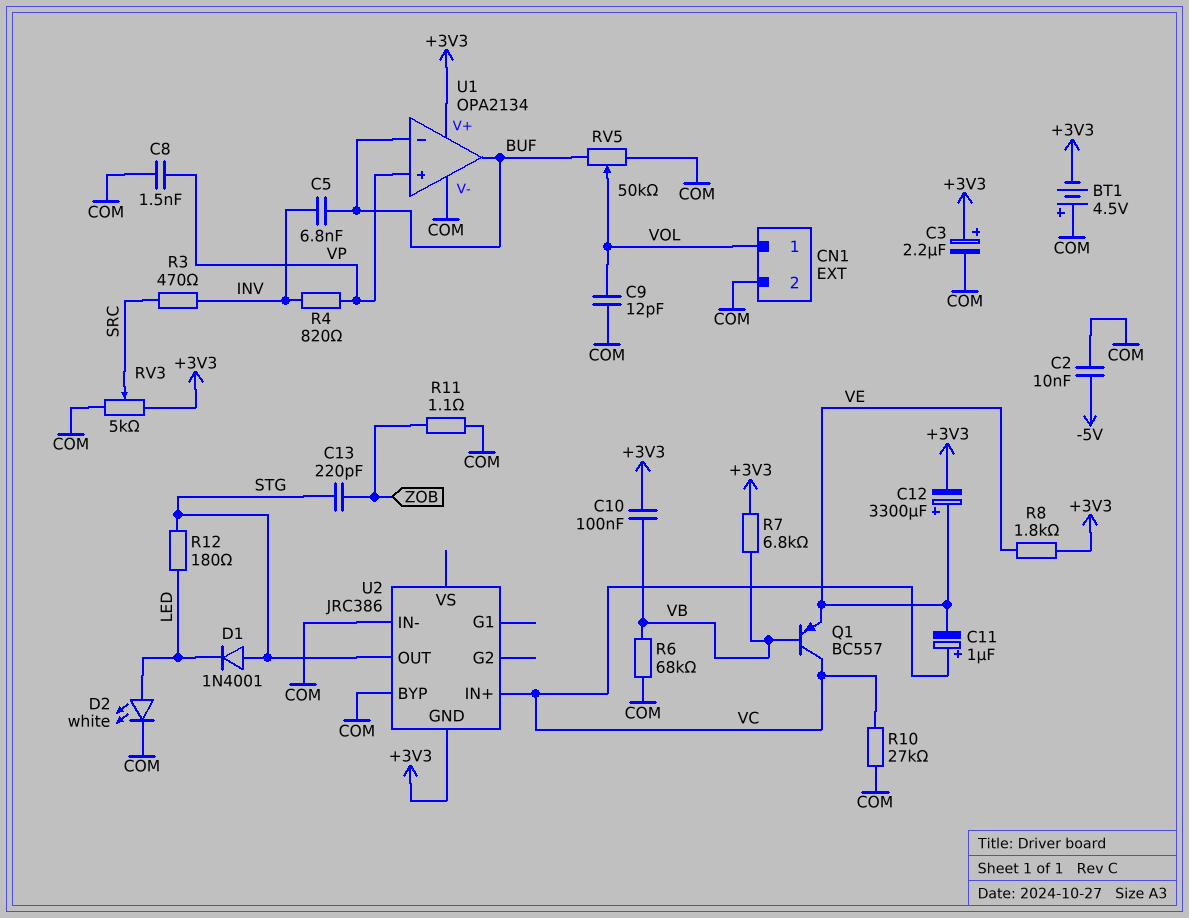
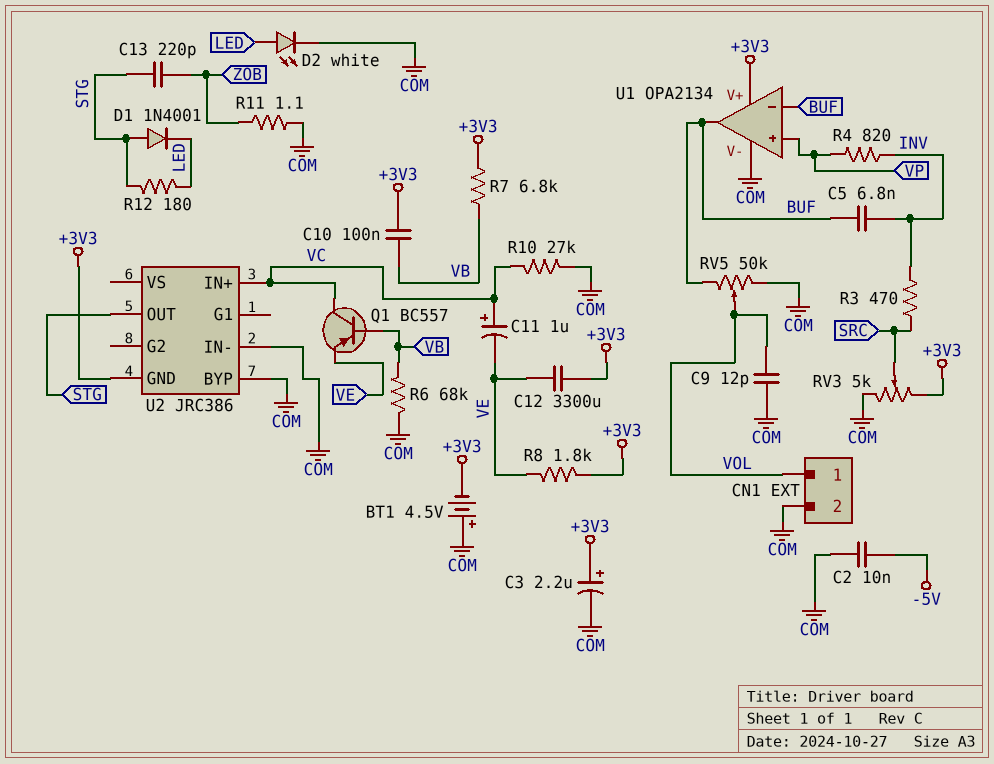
C8: 1.5nF (COM, VP) -> none
C12: 3300uF (plus VE, minus +3V3) -> 3300uF (+3V3, VE)

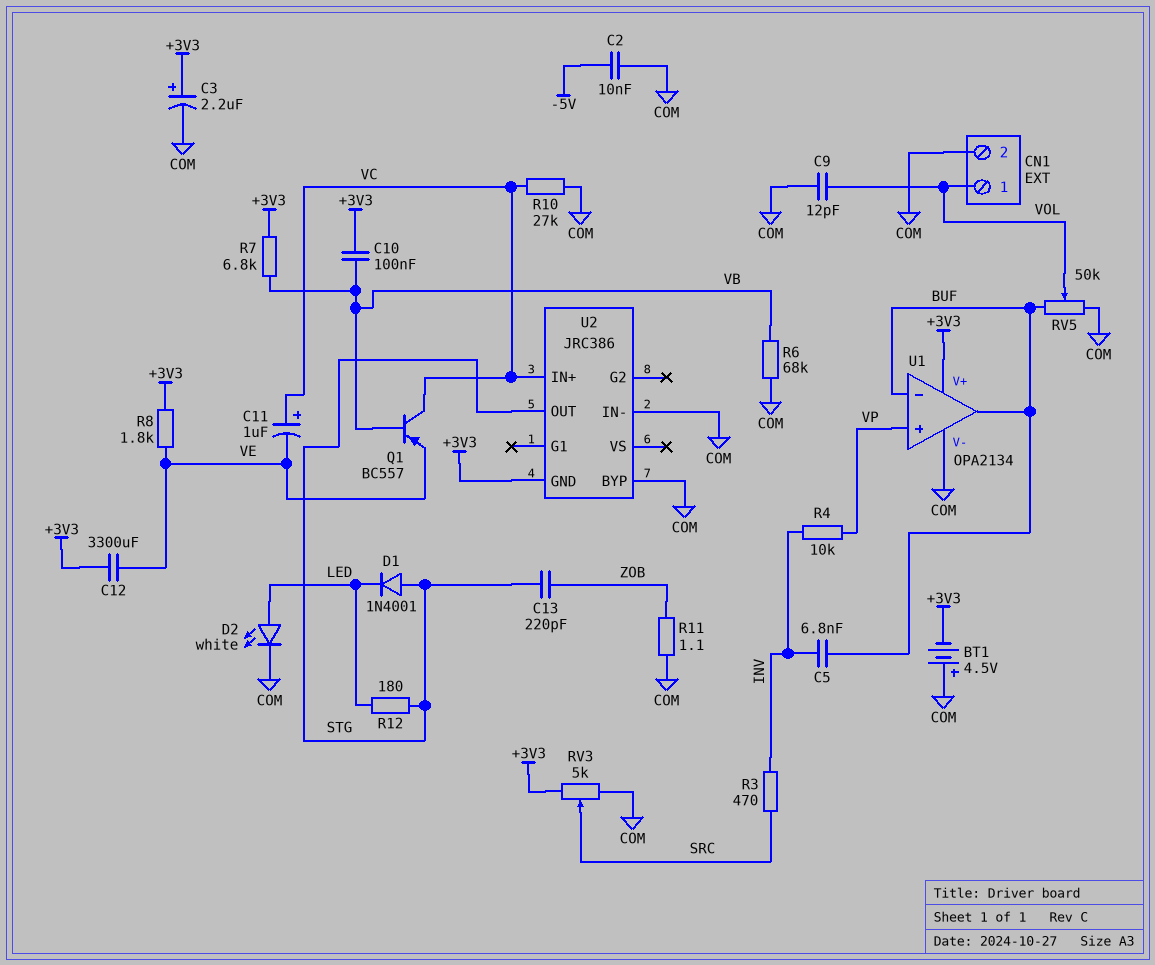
R4: 820 (INV, VP) -> 10k (INV, VP)

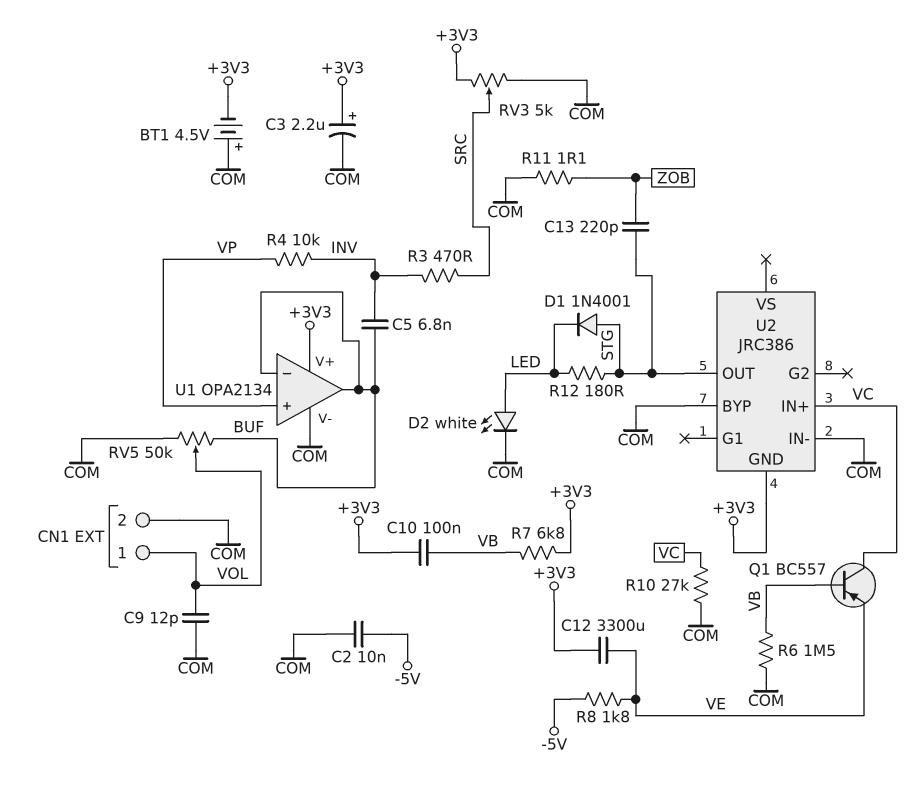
C11: 1uF (plus VC, minus VE) -> none
R6: 68k (COM, VB) -> 1.5M (COM, VB)
R8: 1.8k (+3V3, VE) -> 1.8k (-5V, VE)

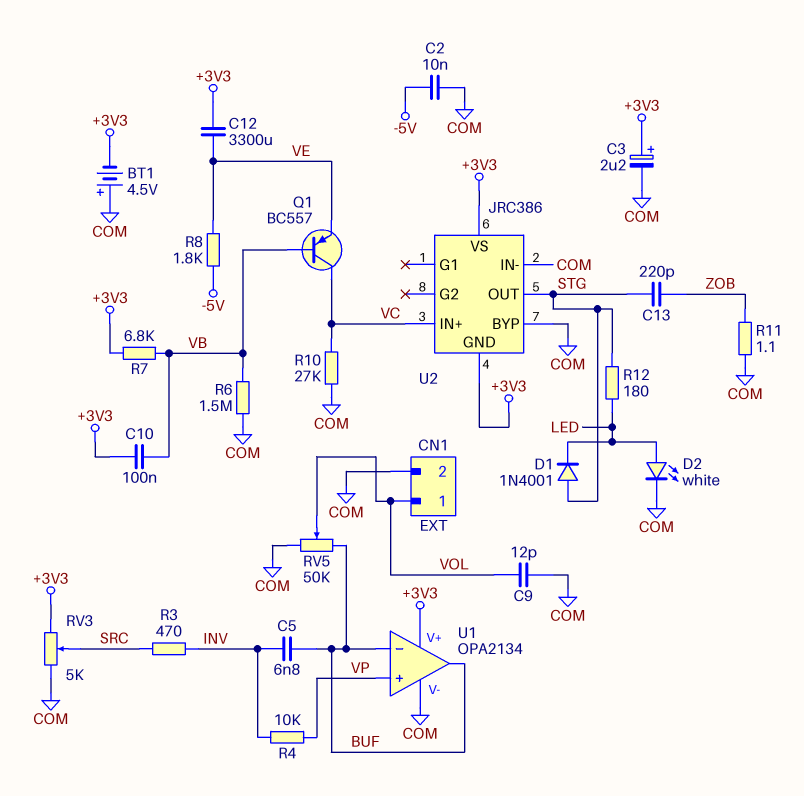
U2 pin VS: none -> +3V3

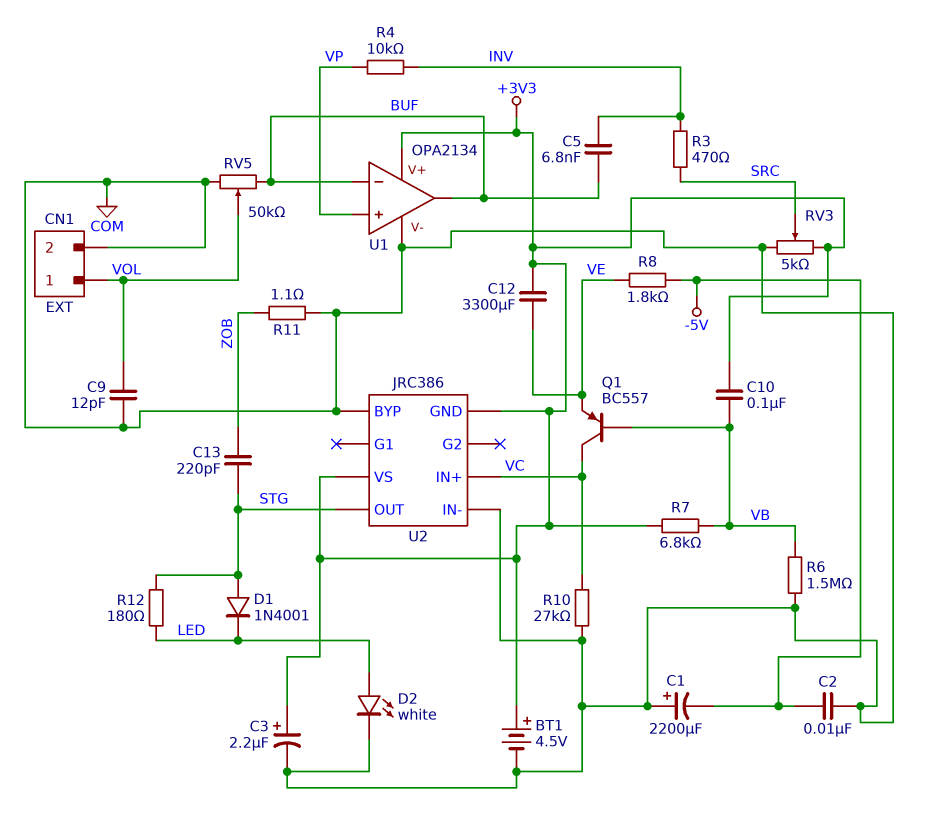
BT1: 4.5V (plus COM, minus +3V3) -> 4.5V (plus +3V3, minus COM)
C1: none -> 2200uF (plus COM, minus -5V)

